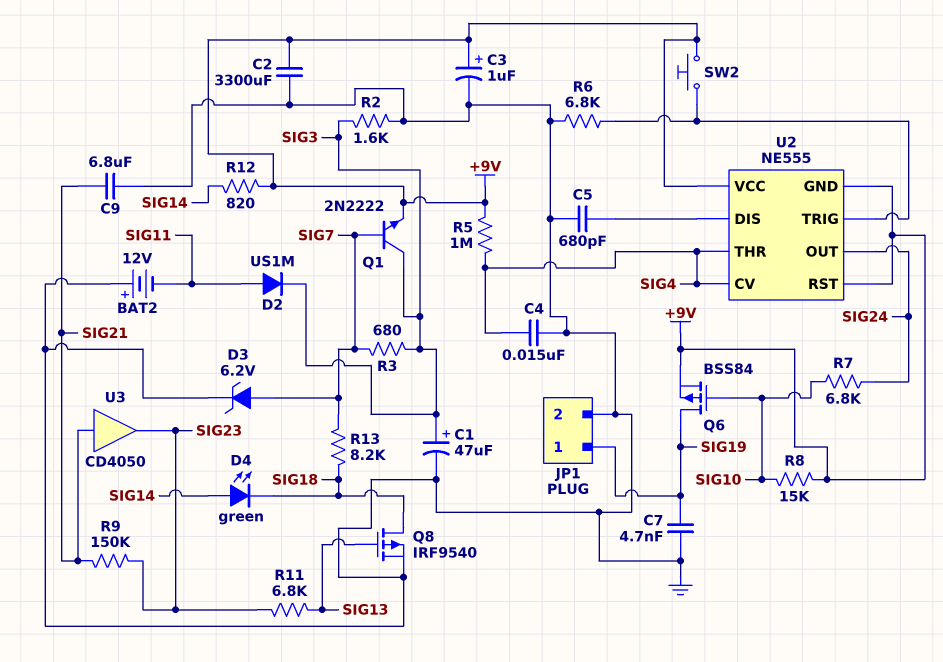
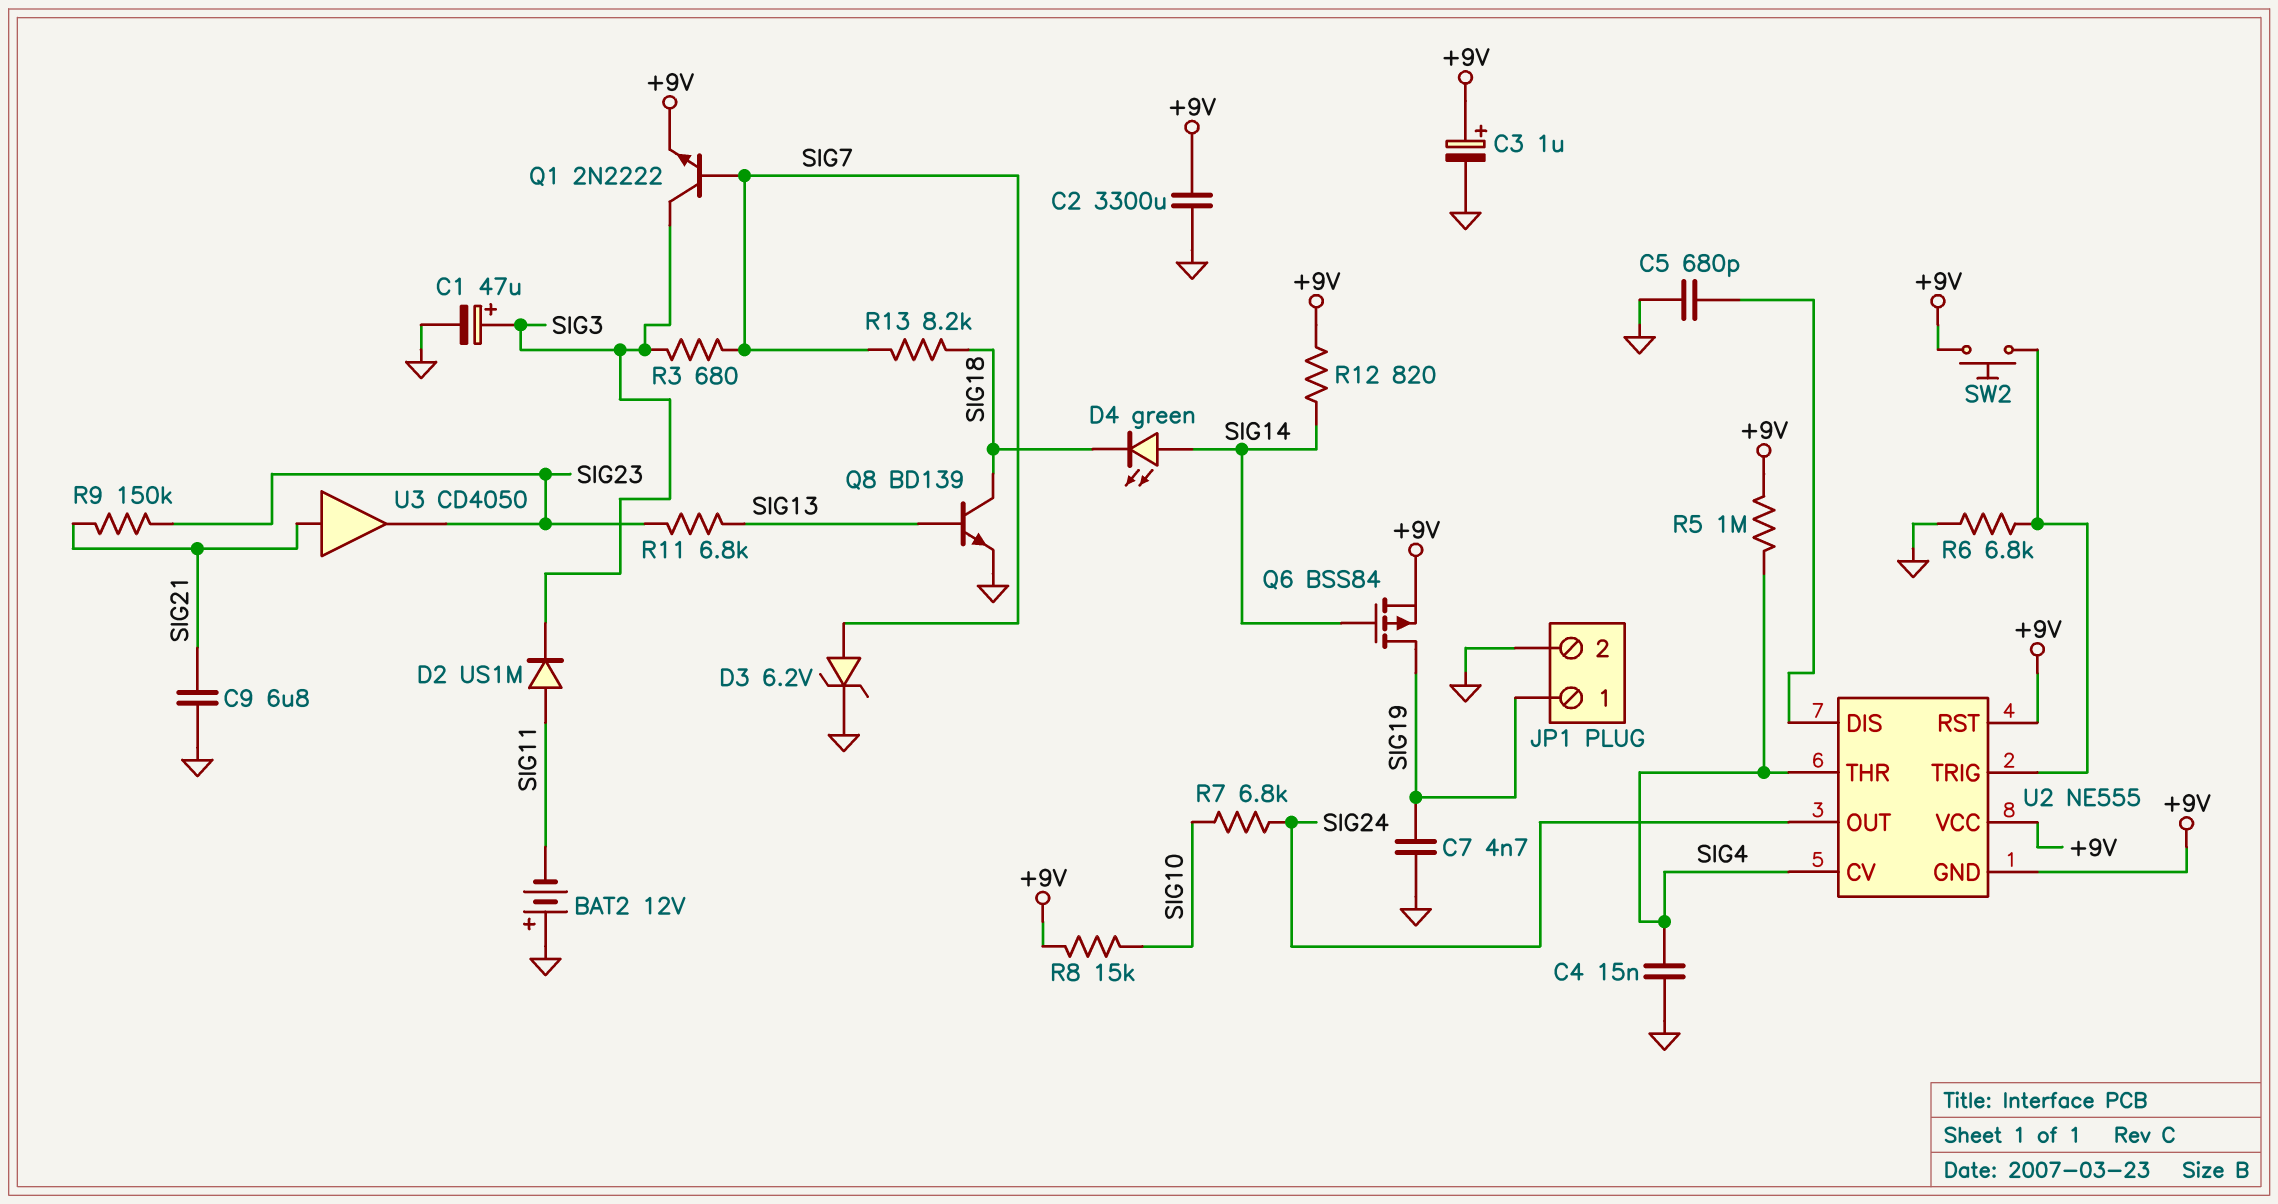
Q6: PMOS BSS84 (G SIG10, D SIG19, S +9V) -> PMOS BSS84 (G SIG14, D SIG19, S +9V)
Q8: PMOS IRF9540 (G SIG13, D SIG18, S GND) -> NPN BD139 (B SIG13, C SIG18, E GND)
R2: 1.6k (GND, SIG3) -> none

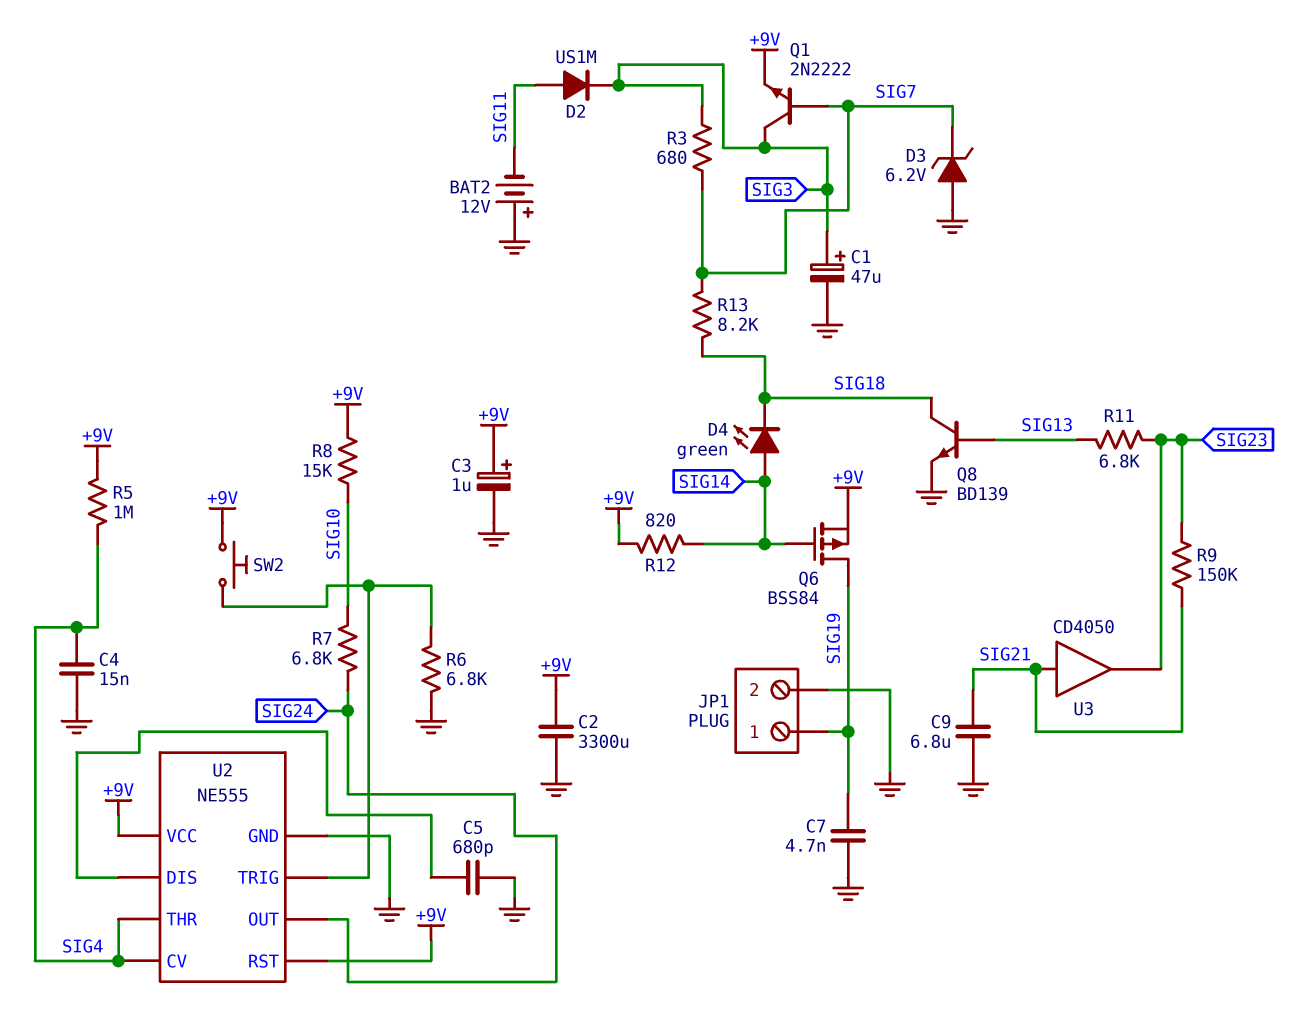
D3: zener 6.2V (A SIG7, K GND) -> zener 6.2V (A GND, K SIG7)
U2 pin GND: +9V -> GND

